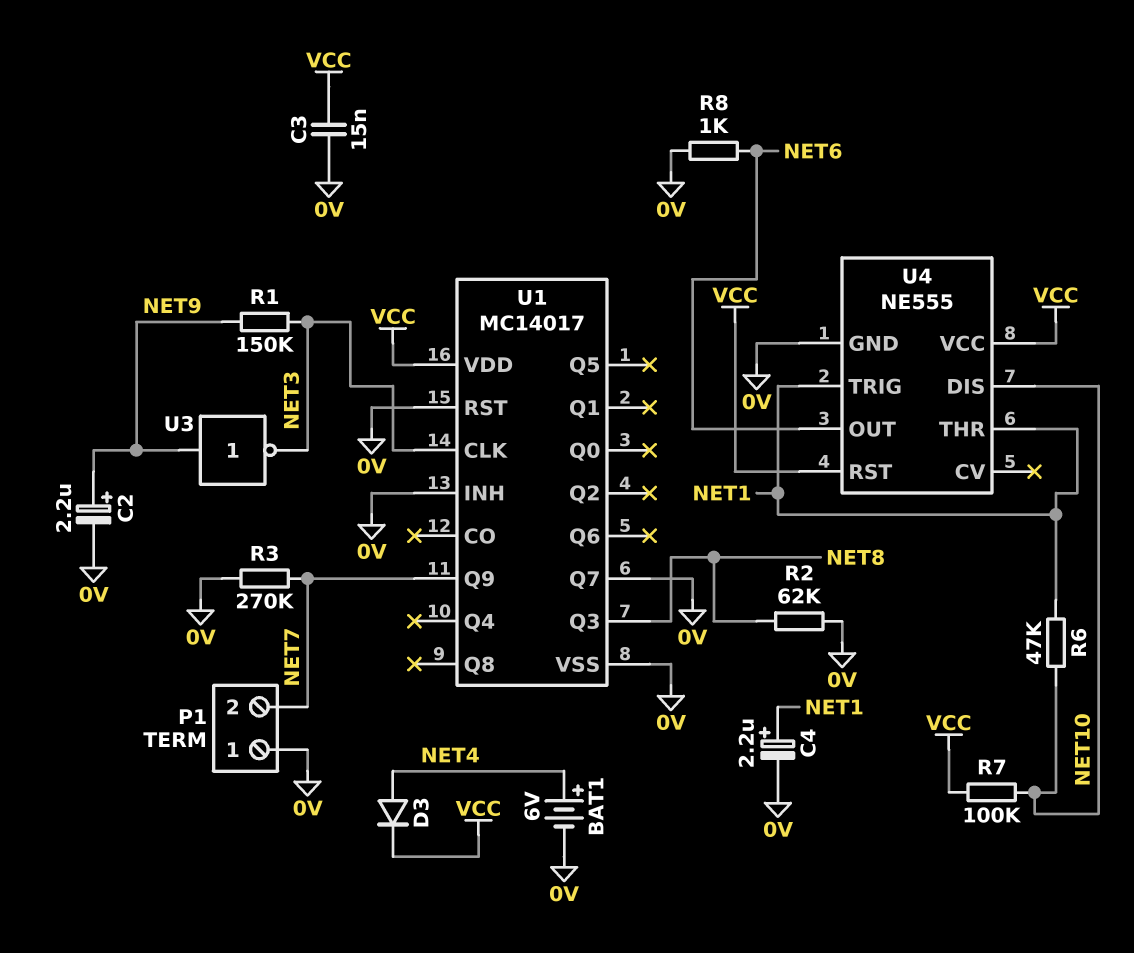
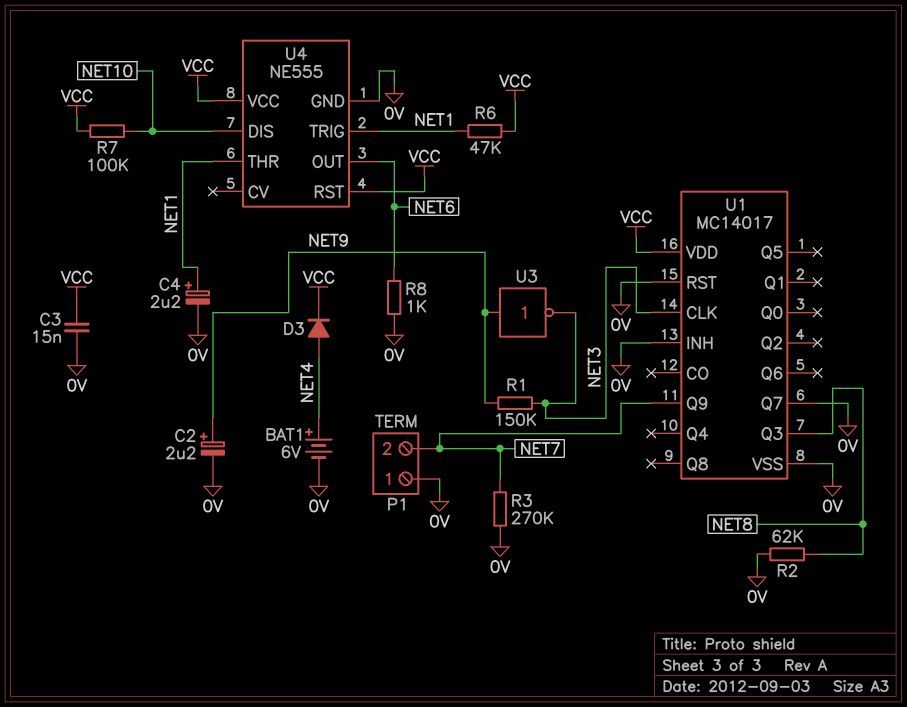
R6: 47k (NET1, NET10) -> 47k (NET1, VCC)

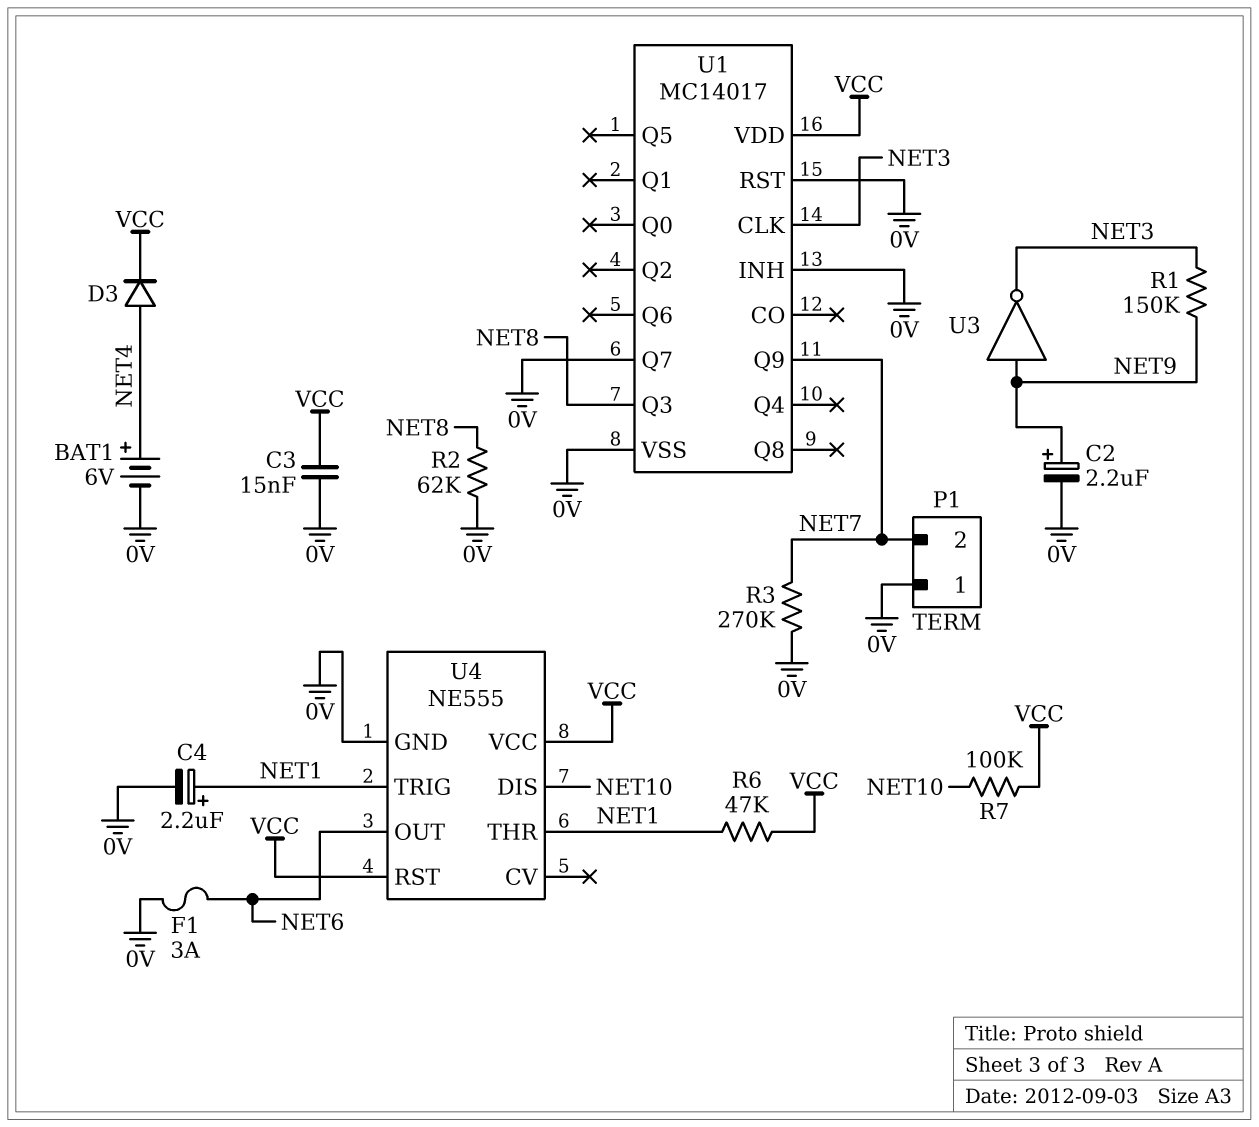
F1: none -> 3A (0V, NET6)
R8: 1k (0V, NET6) -> none

